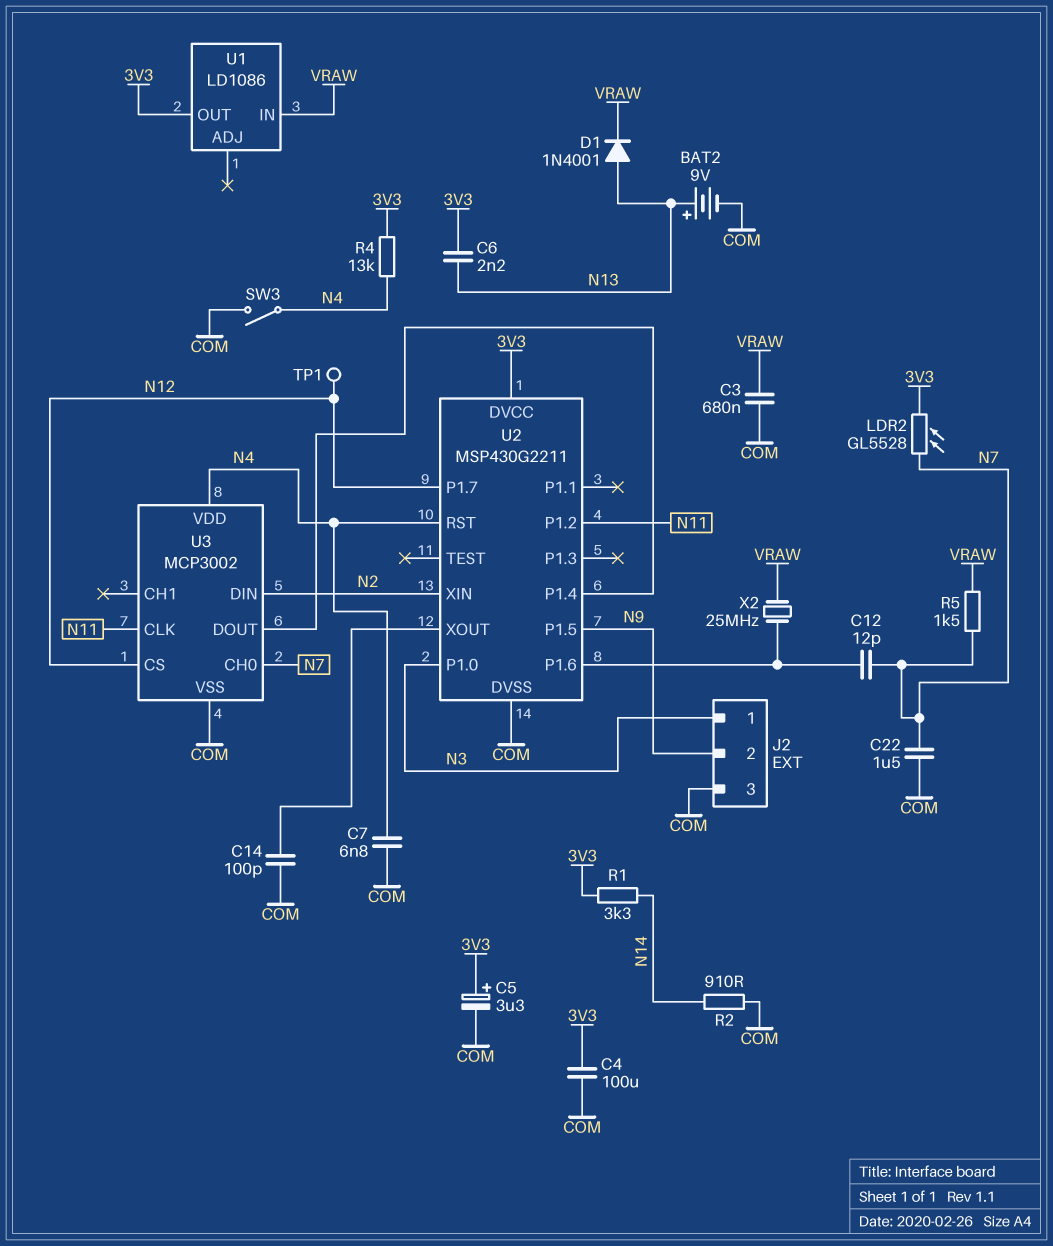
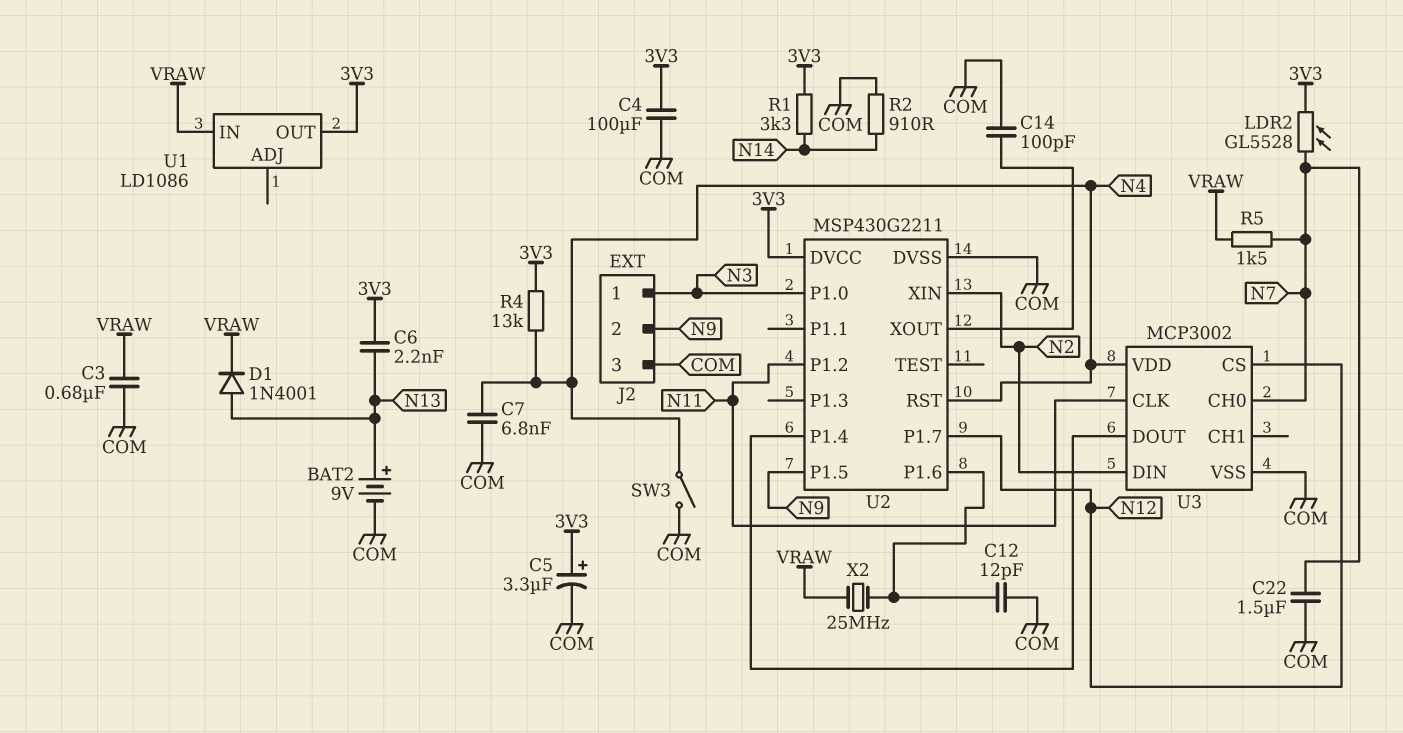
C12: 12pF (N7, U2/P1.6) -> 12pF (COM, U2/P1.6)
TP1: test point (N12) -> none

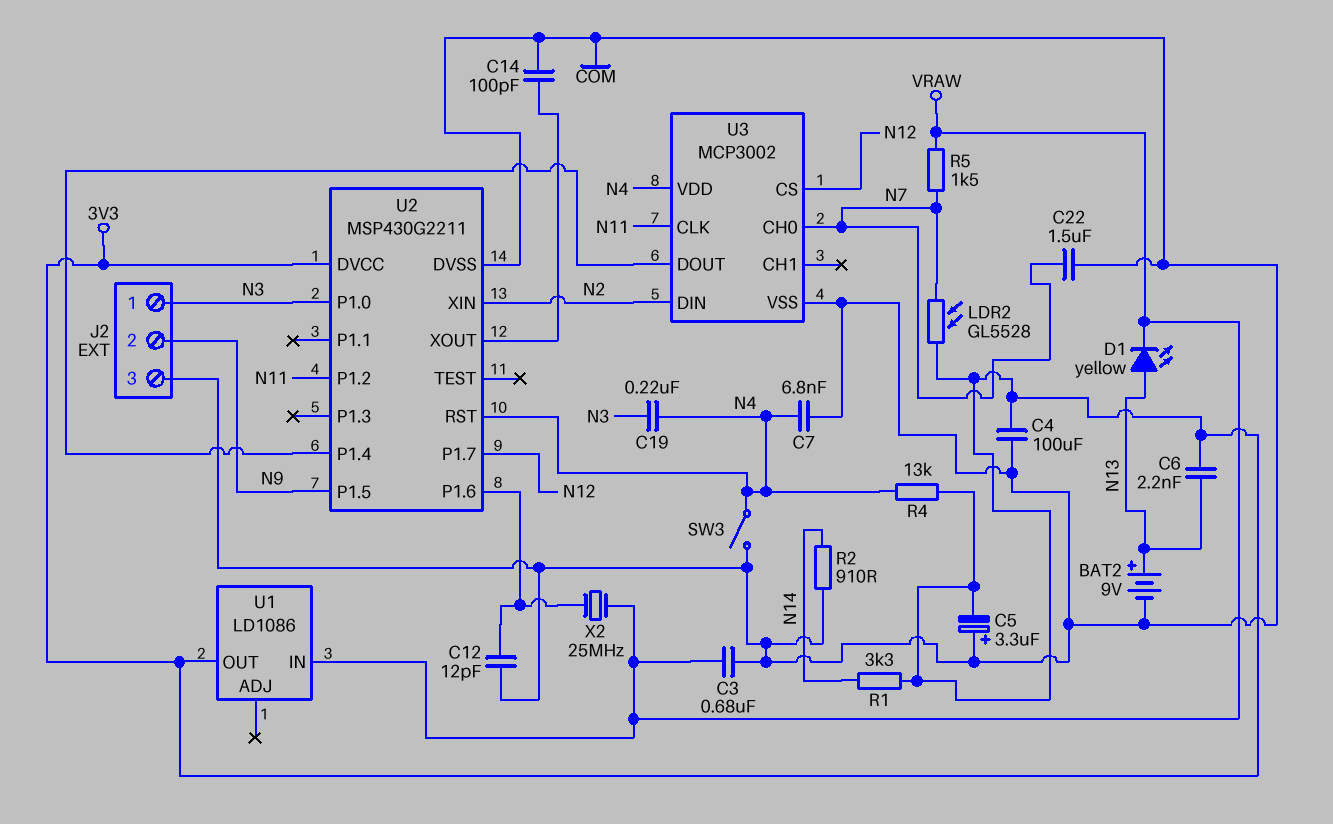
C5: 3.3uF (plus 3V3, minus COM) -> 3.3uF (plus COM, minus 3V3)
C19: none -> 220nF (N3, N4)
D1: diode 1N4001 (A N13, K VRAW) -> LED yellow (A N13, K VRAW)

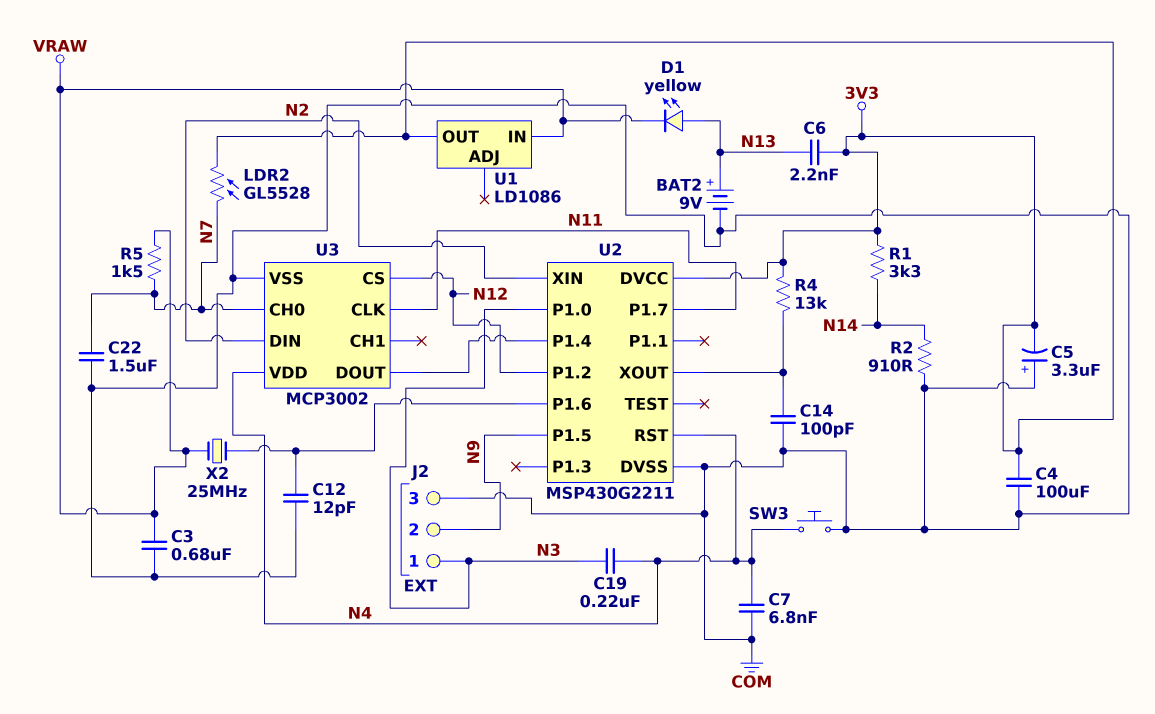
R4: 13k (3V3, N4) -> 13k (3V3, U2/XOUT)
SW3: switch (COM, N4) -> button (COM, N4)
U2 pin P1.2: N11 -> N12
U2 pin P1.7: N12 -> N11

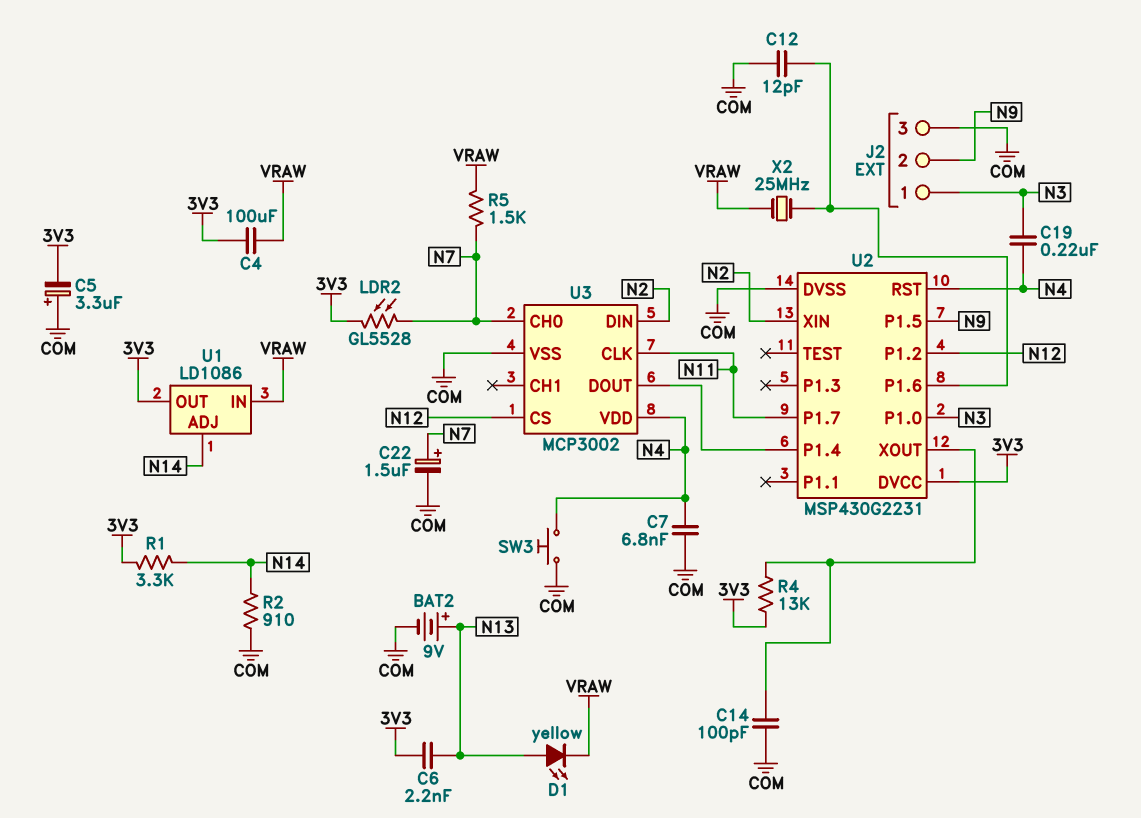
C3: 680nF (COM, VRAW) -> none
C4: 100uF (3V3, COM) -> 100uF (3V3, VRAW)
C22: 1.5uF (COM, N7) -> 1.5uF (plus N7, minus COM)
U1 pin ADJ: none -> N14
U2: MSP430G2211 -> MSP430G2231

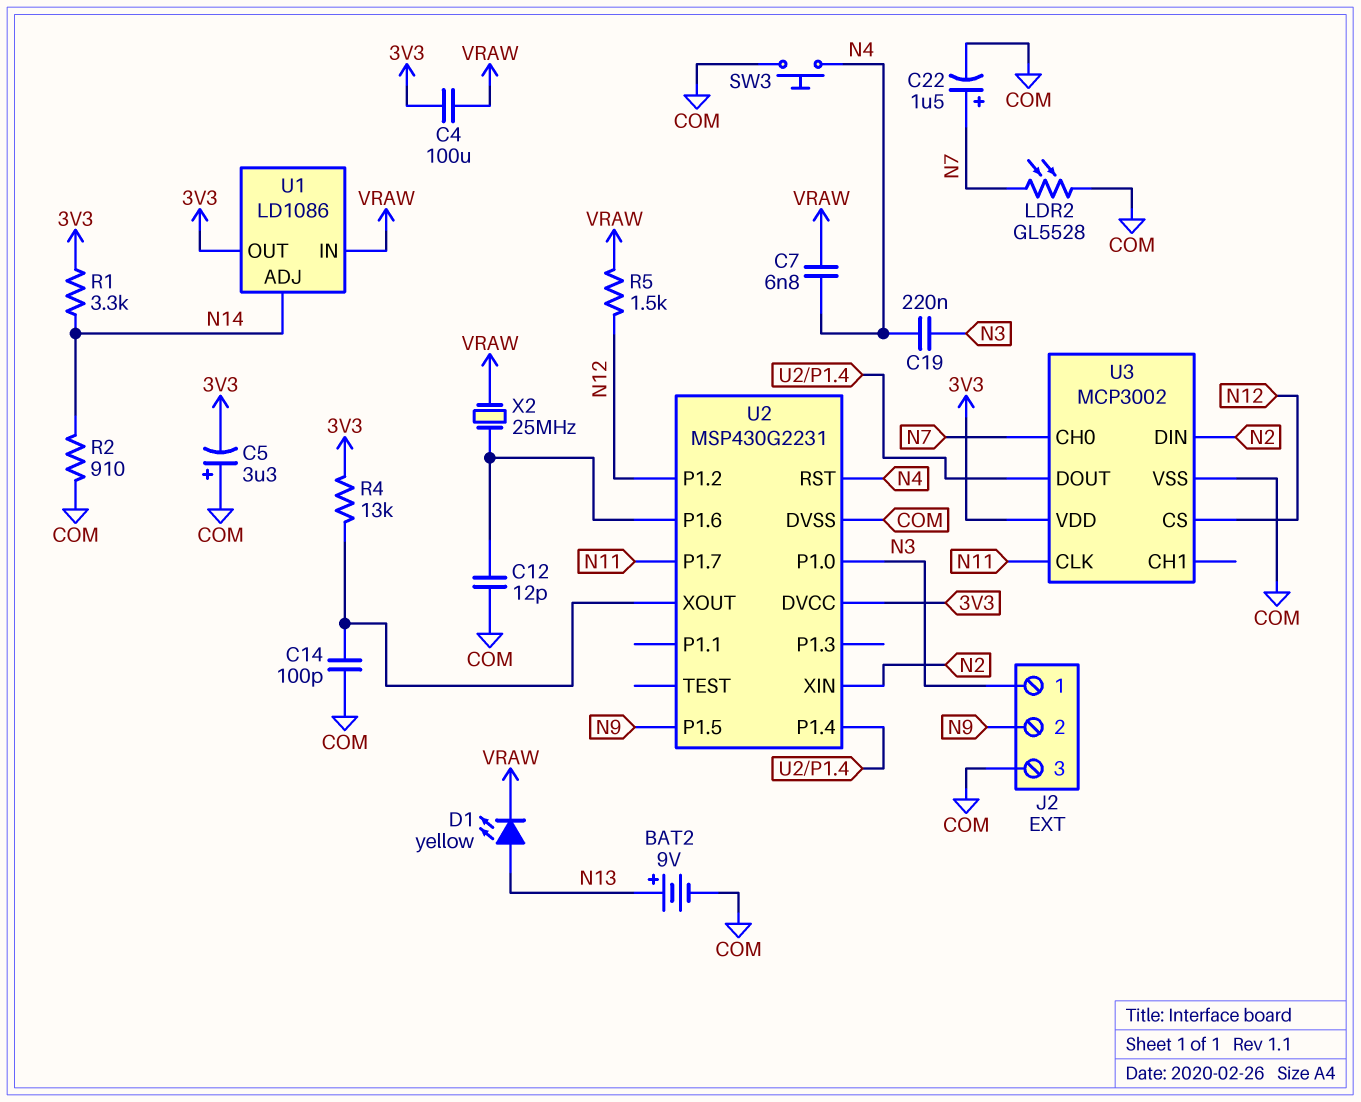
C6: 2.2nF (3V3, N13) -> none
C7: 6.8nF (COM, N4) -> 6.8nF (N4, VRAW)
LDR2: GL5528 (3V3, N7) -> GL5528 (COM, N7)
R5: 1.5k (N7, VRAW) -> 1.5k (N12, VRAW)
U3 pin VDD: N4 -> 3V3

